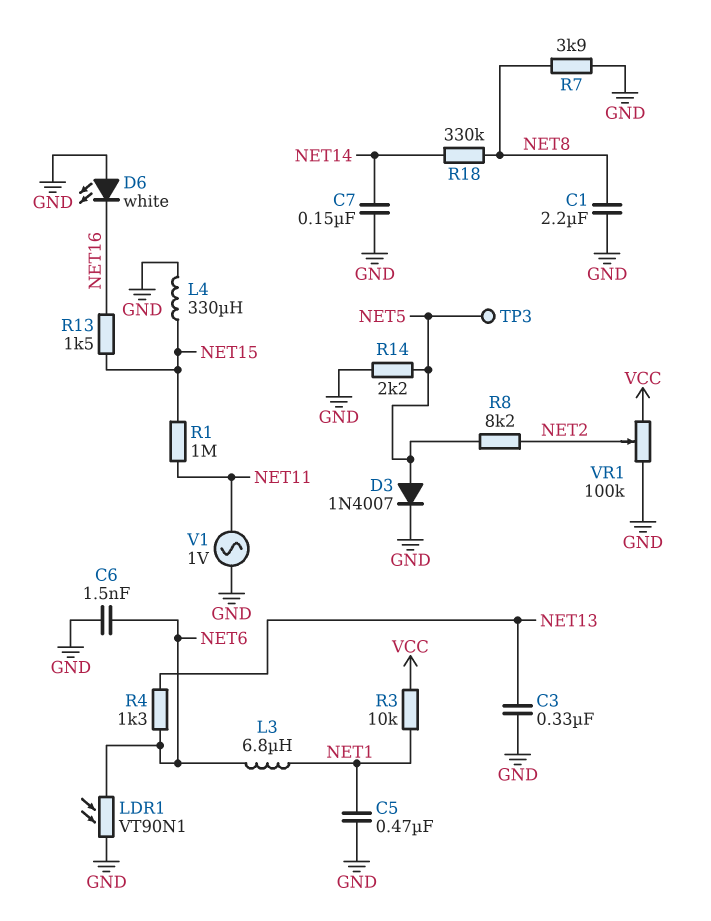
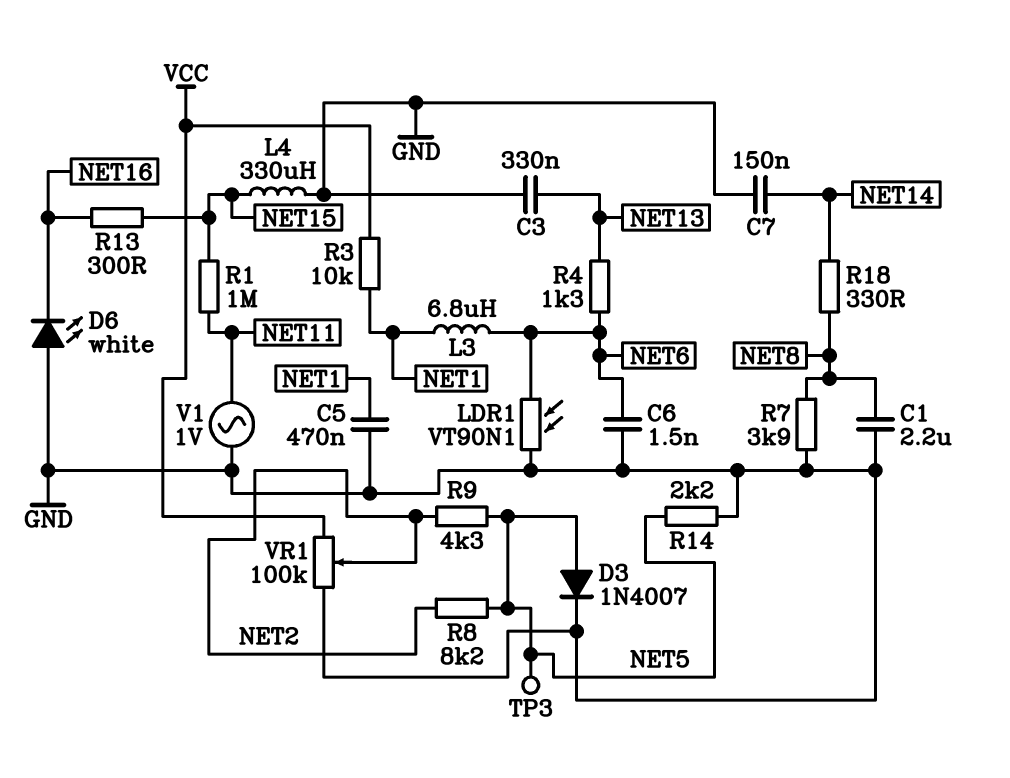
R9: none -> 4.3k (NET2, NET5)
R13: 1.5k (NET15, NET16) -> 300 (NET15, NET16)
R18: 330k (NET8, NET14) -> 330 (NET8, NET14)

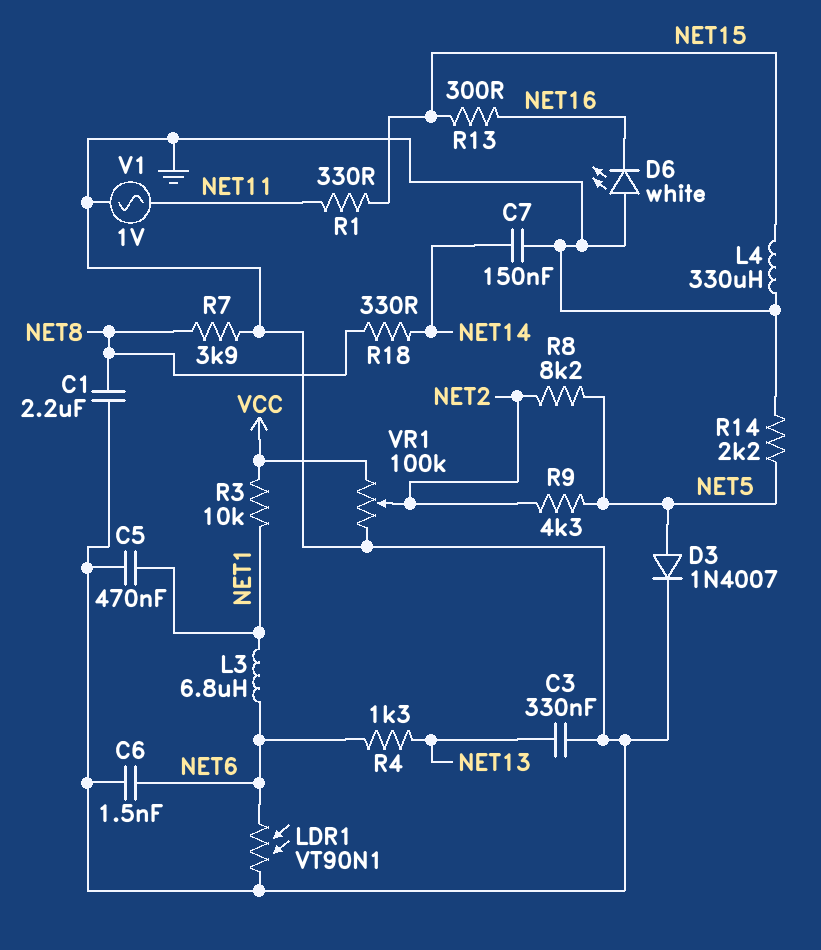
R1: 1M (NET11, NET15) -> 330 (NET11, NET15)
TP3: test point (NET5) -> none

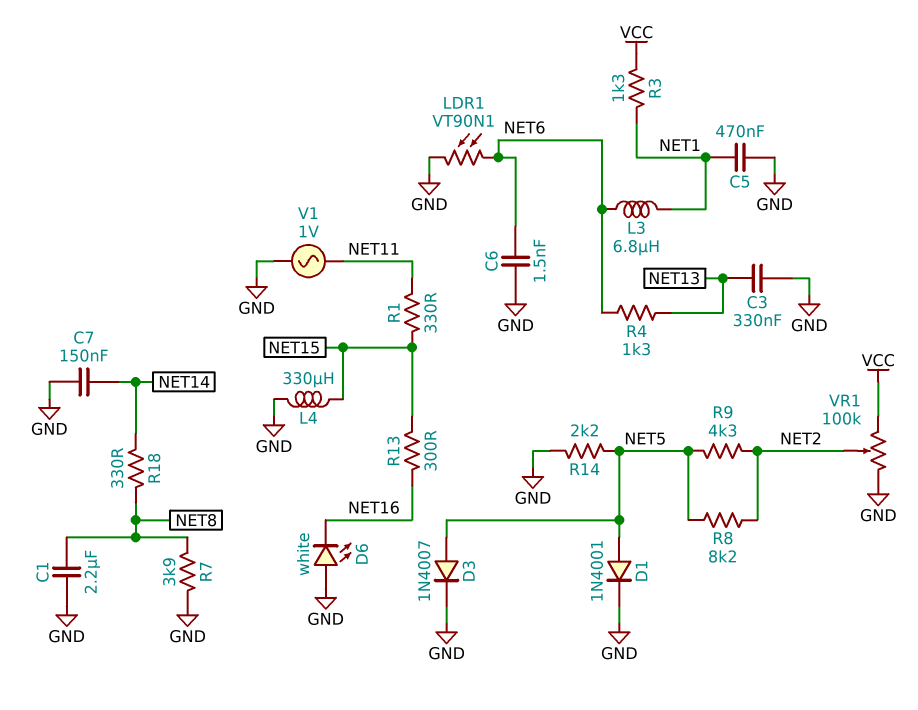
D1: none -> diode 1N4001 (A NET5, K GND)
R3: 10k (NET1, VCC) -> 1.3k (NET1, VCC)

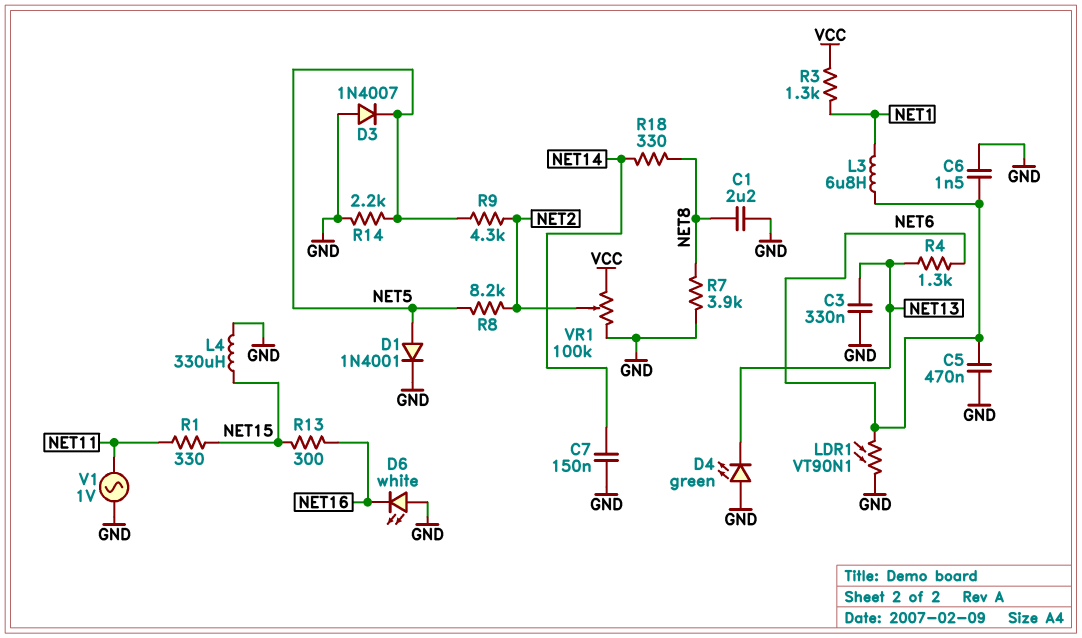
C5: 470nF (GND, NET1) -> 470nF (GND, NET6)
D3: diode 1N4007 (A NET5, K GND) -> diode 1N4007 (A GND, K NET5)
D4: none -> LED green (A GND, K NET13)

